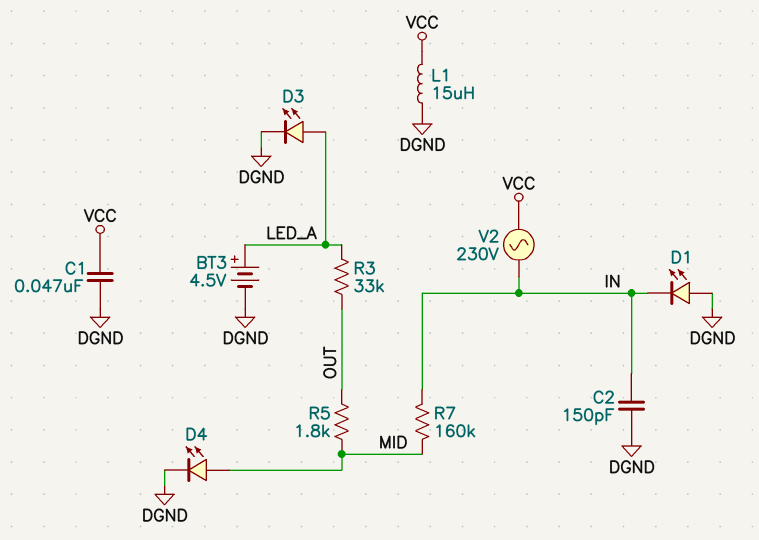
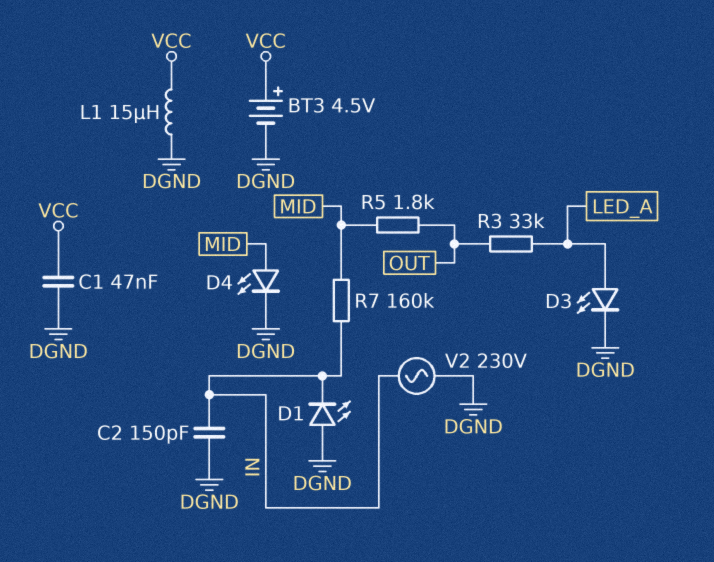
BT3: 4.5V (plus LED_A, minus DGND) -> 4.5V (plus VCC, minus DGND)
V2: AC 230V (IN, VCC) -> AC 230V (DGND, IN)

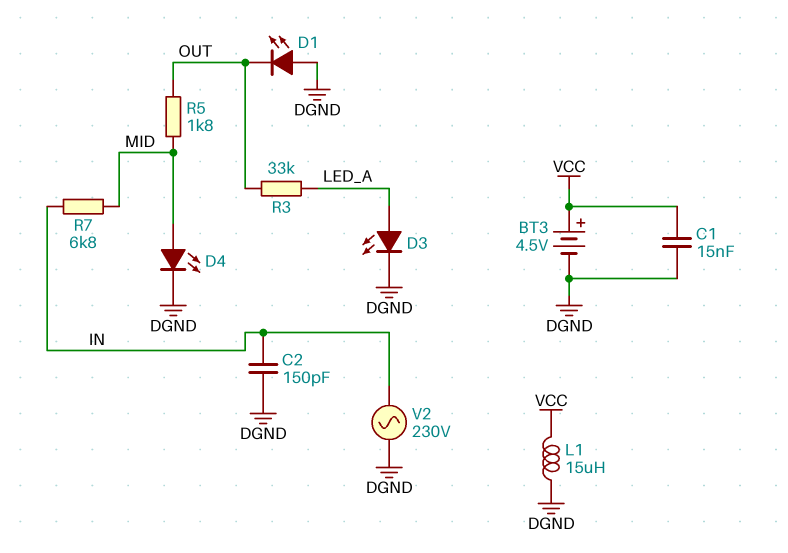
C1: 47nF (DGND, VCC) -> 15nF (DGND, VCC)
D1: LED (A DGND, K IN) -> LED (A DGND, K OUT)
R7: 160k (IN, MID) -> 6.8k (IN, MID)

